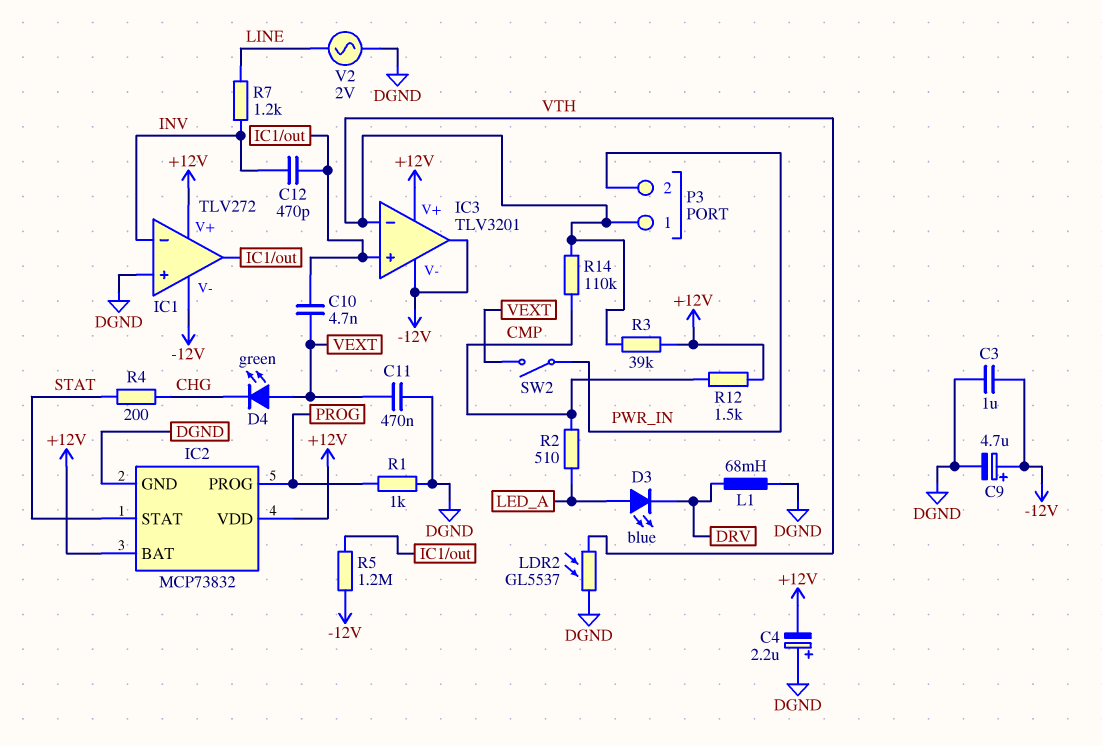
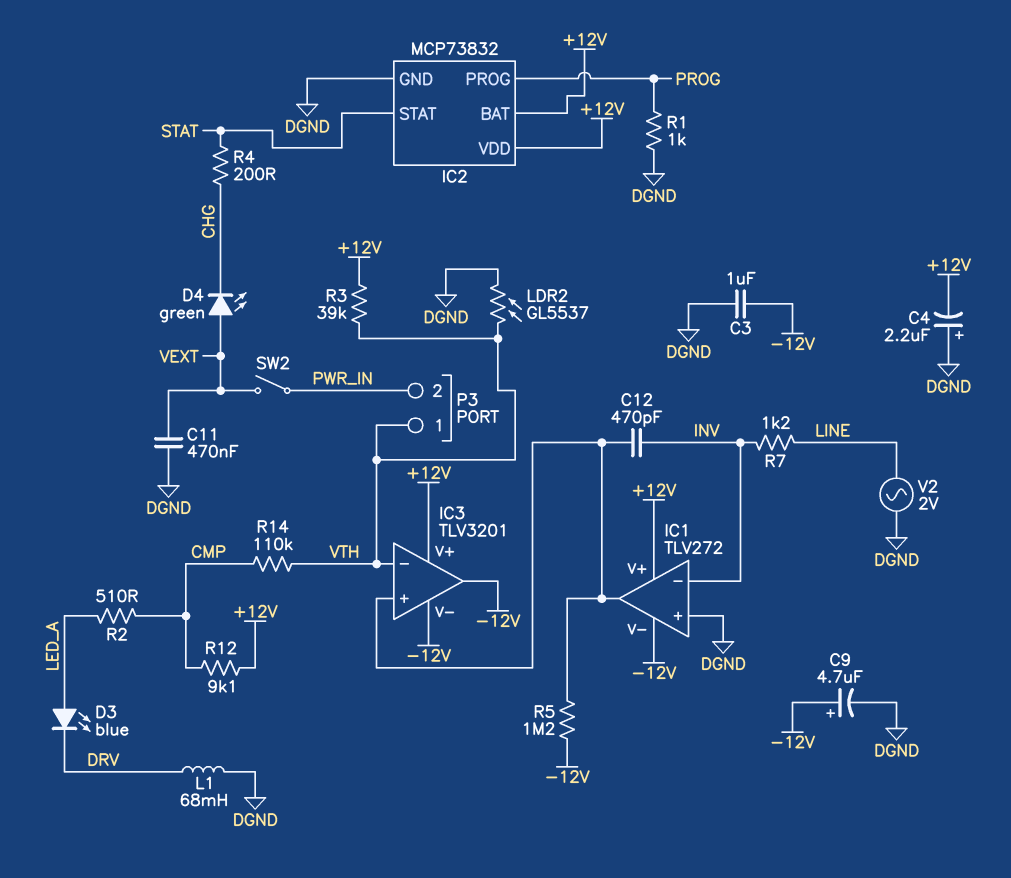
C10: 4.7nF (IC1/out, VEXT) -> none
R12: 1.5k (+12V, CMP) -> 9.1k (+12V, CMP)

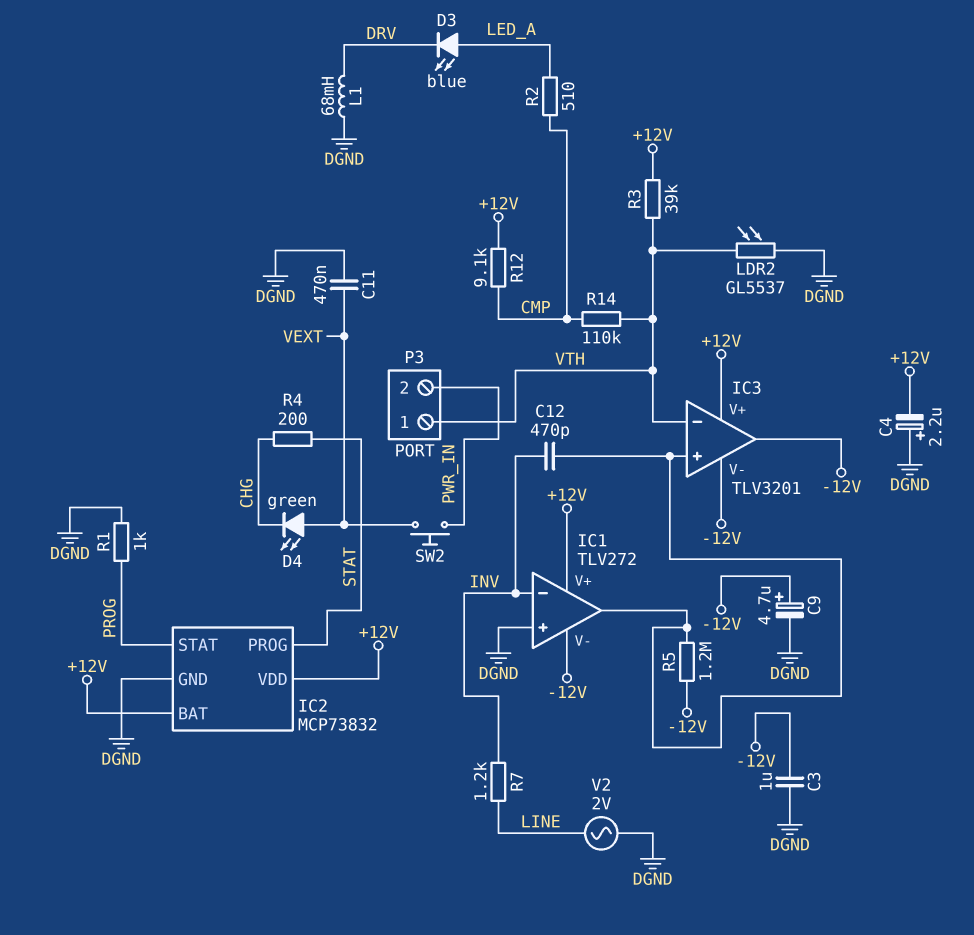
IC2 pin PROG: PROG -> STAT
IC2 pin STAT: STAT -> PROG
SW2: switch (PWR_IN, VEXT) -> button (PWR_IN, VEXT)

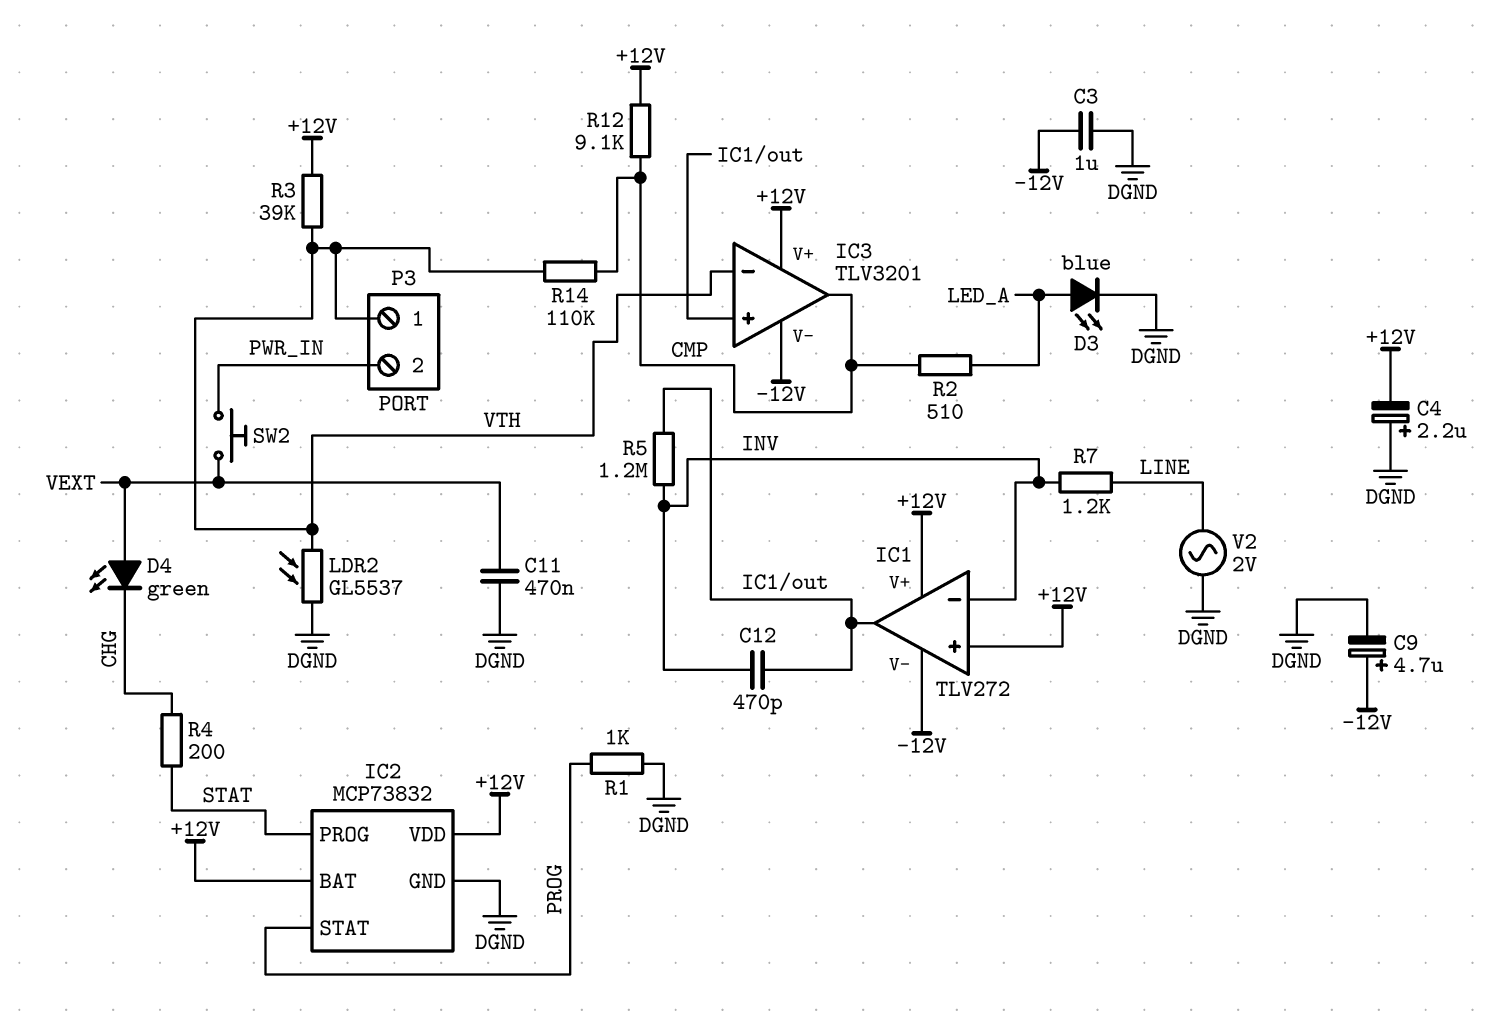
D3: LED blue (A LED_A, K DRV) -> LED blue (A LED_A, K DGND)
IC1 pin in+: DGND -> +12V
IC3 pin out: -12V -> CMP
L1: 68mH (DGND, DRV) -> none
R5: 1.2M (-12V, IC1/out) -> 1.2M (IC1/out, INV)

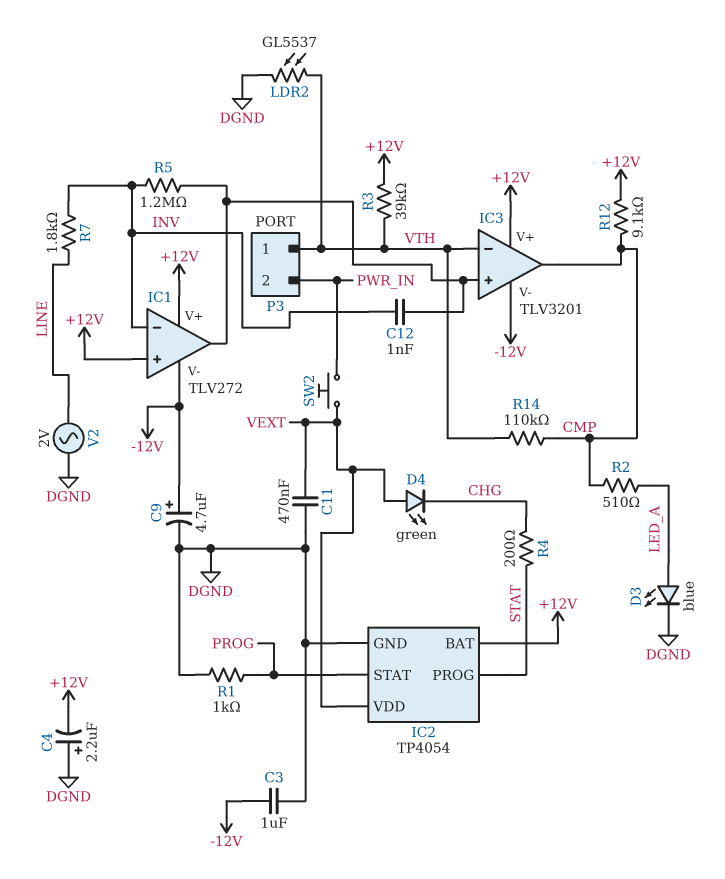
C12: 470pF (IC1/out, INV) -> 1nF (IC1/out, INV)
IC2: MCP73832 -> TP4054
IC2 pin VDD: +12V -> VEXT
R7: 1.2k (INV, LINE) -> 1.8k (INV, LINE)

